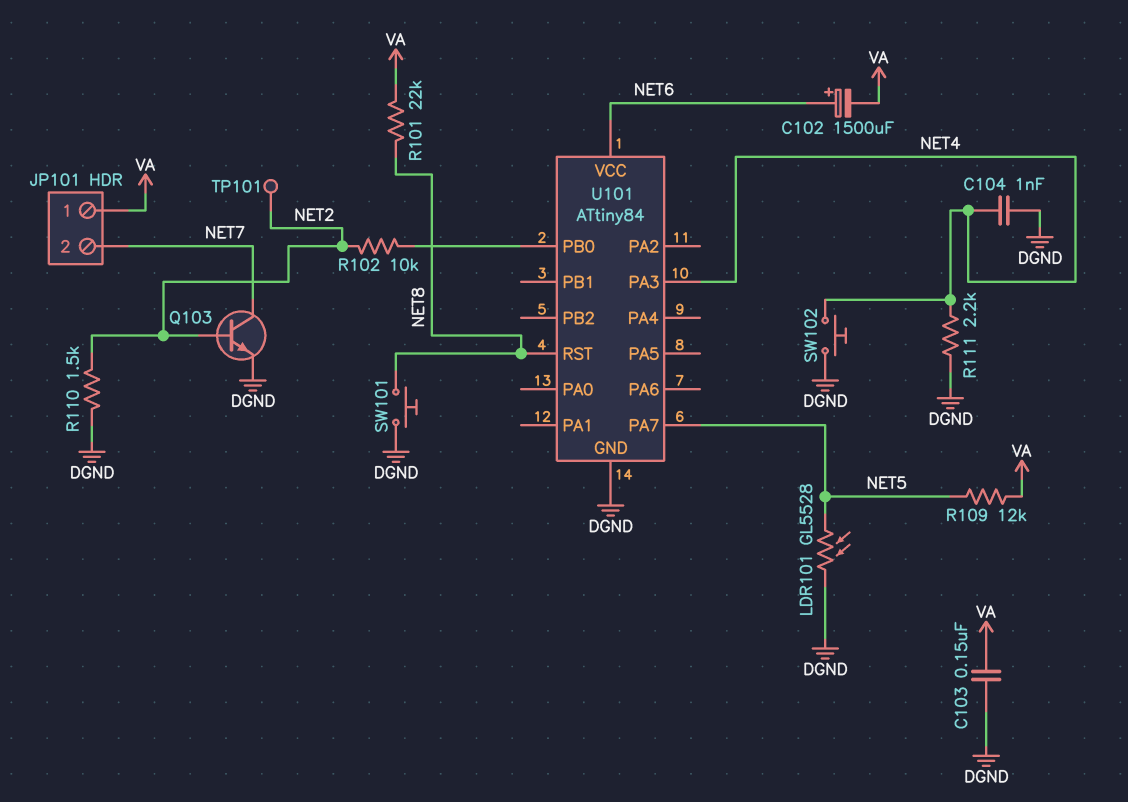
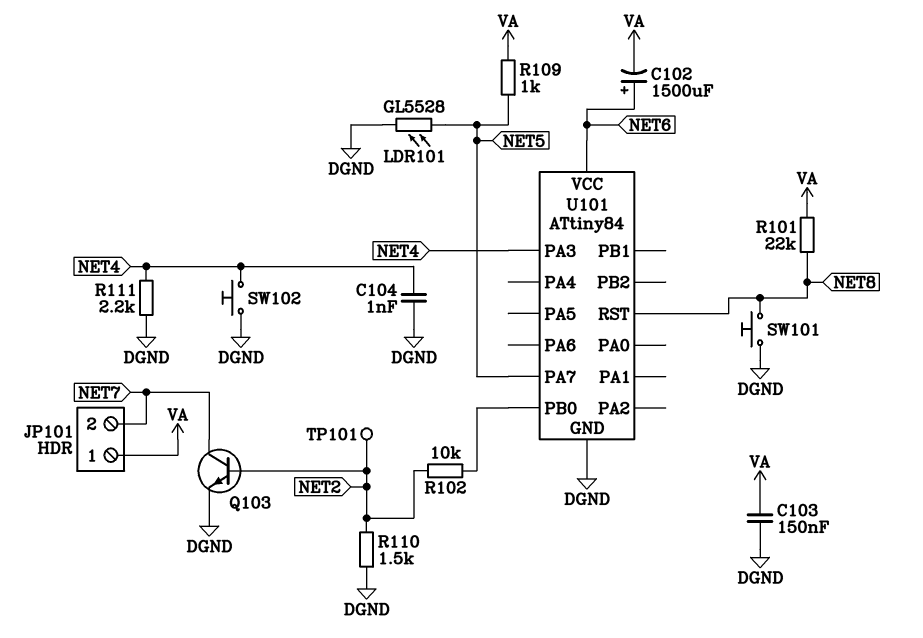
R109: 12k (NET5, VA) -> 1k (NET5, VA)

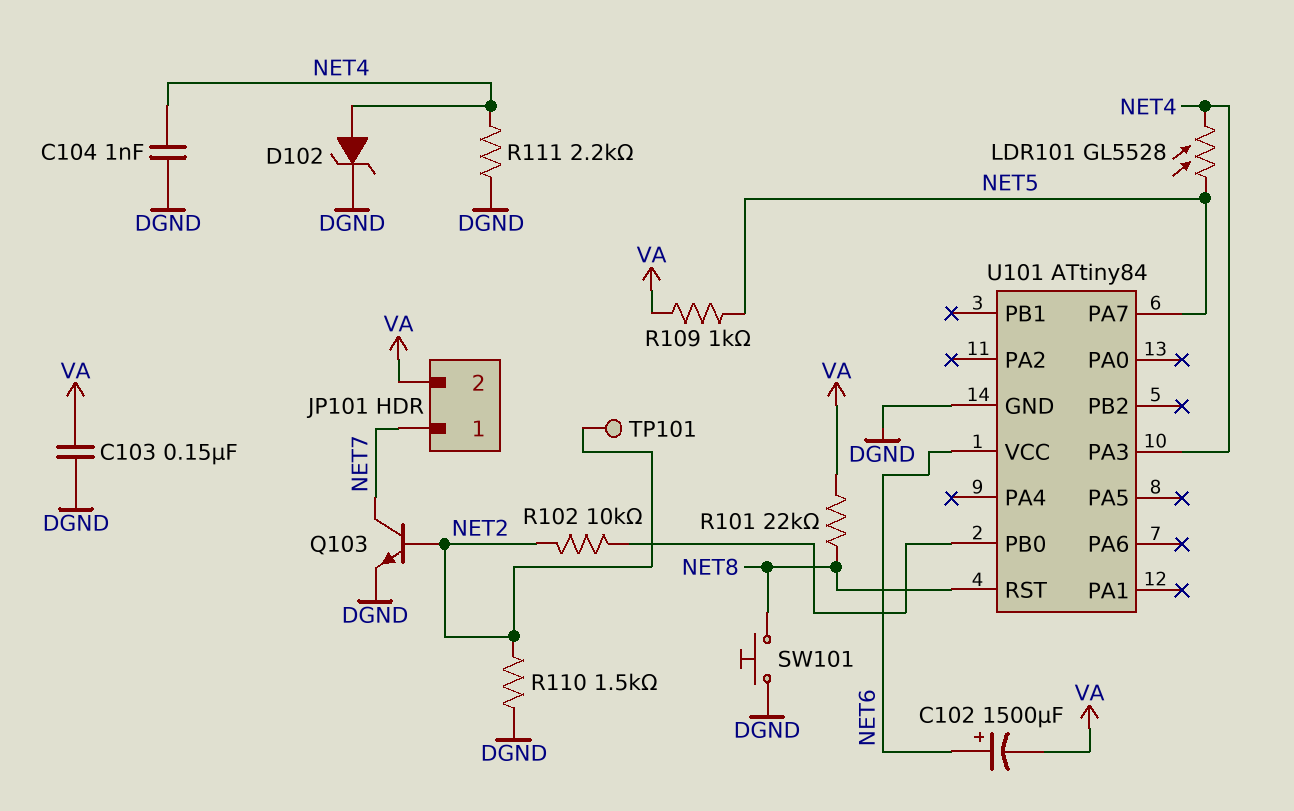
D102: none -> zener (A NET4, K DGND)
JP101 pin 1: VA -> NET7
JP101 pin 2: NET7 -> VA
LDR101: GL5528 (DGND, NET5) -> GL5528 (NET4, NET5)
SW102: button (DGND, NET4) -> none

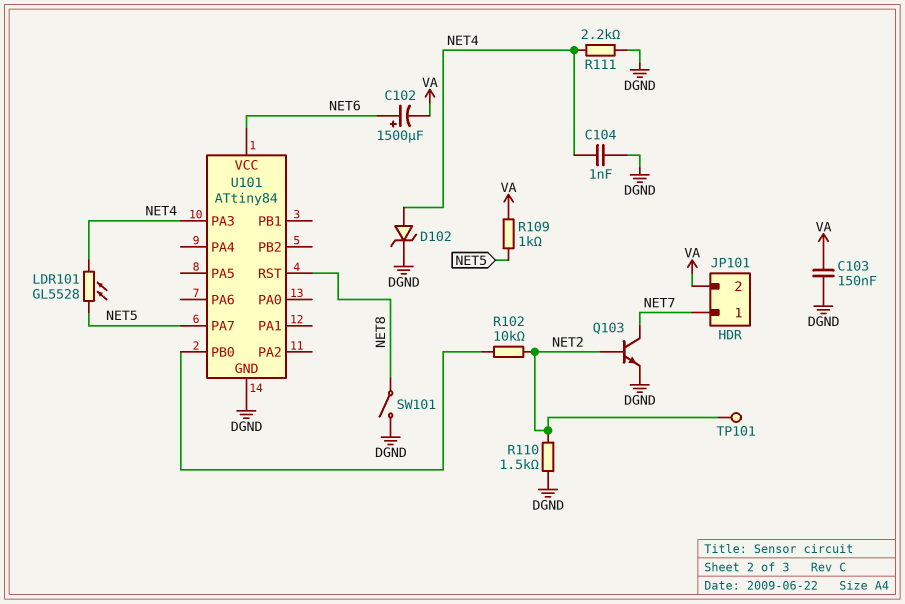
R101: 22k (NET8, VA) -> none
SW101: button (DGND, NET8) -> switch (DGND, NET8)

